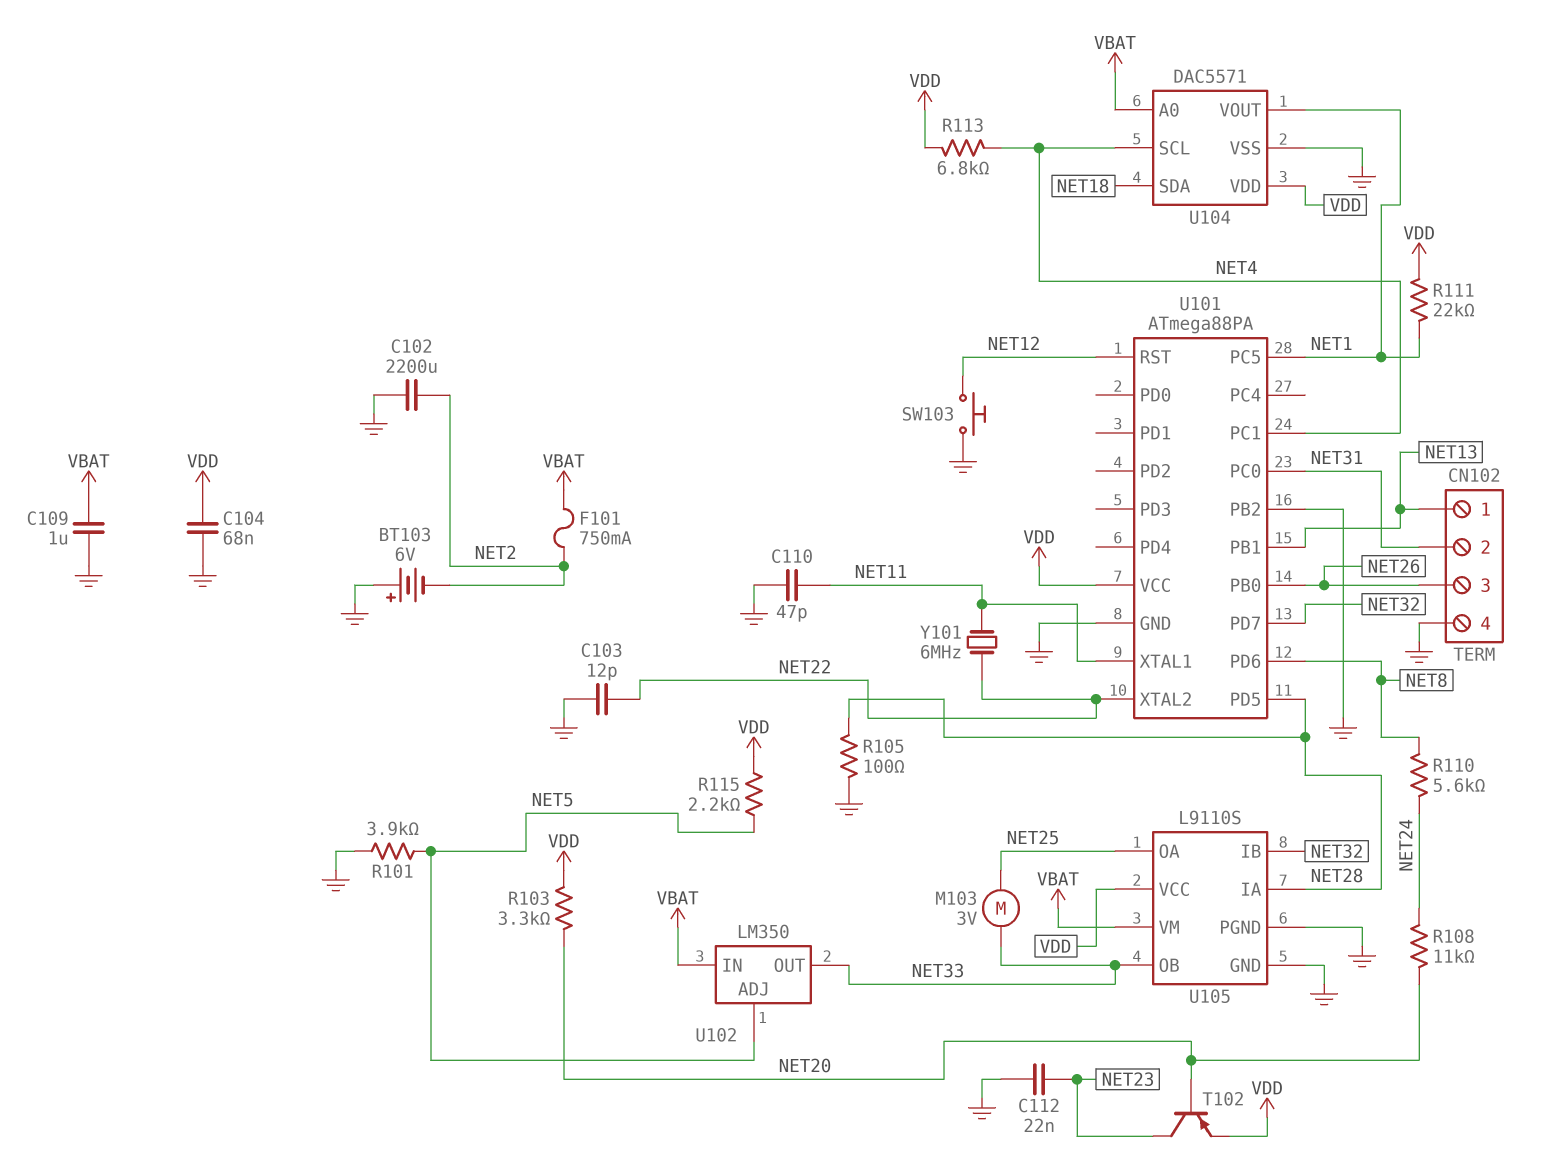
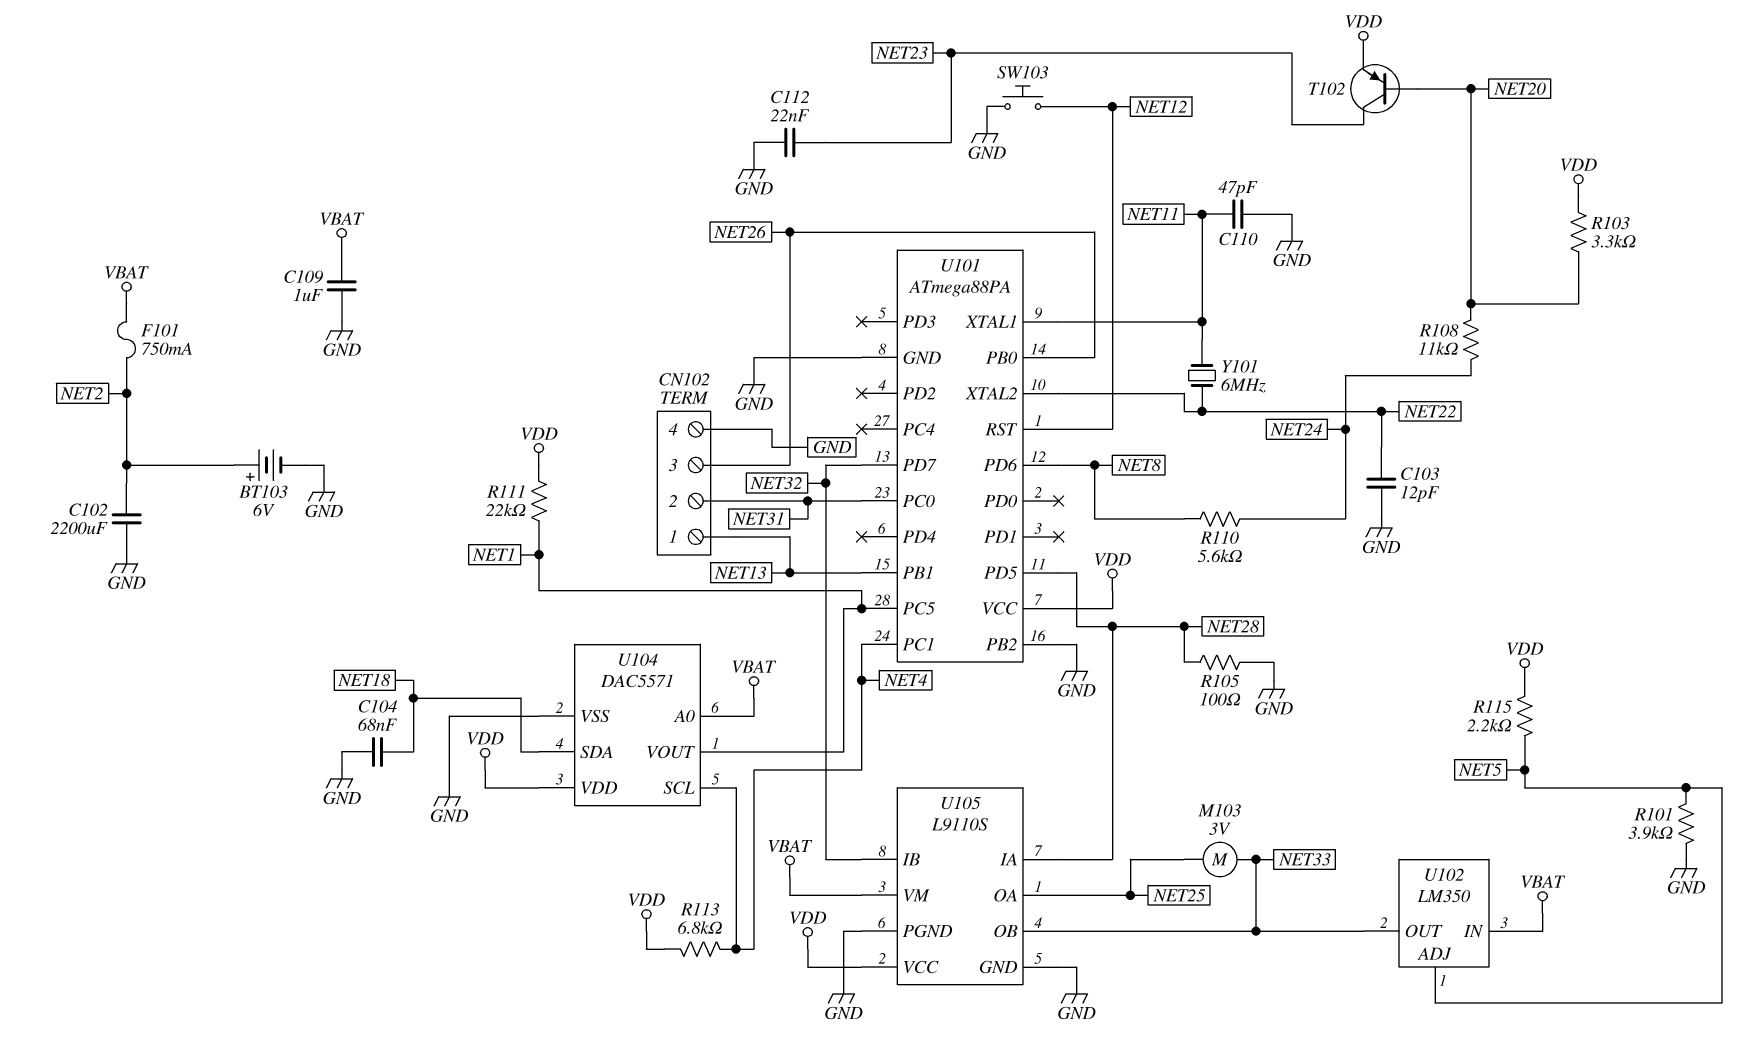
BT103: 6V (plus GND, minus NET2) -> 6V (plus NET2, minus GND)
C104: 68nF (GND, VDD) -> 68nF (GND, NET18)

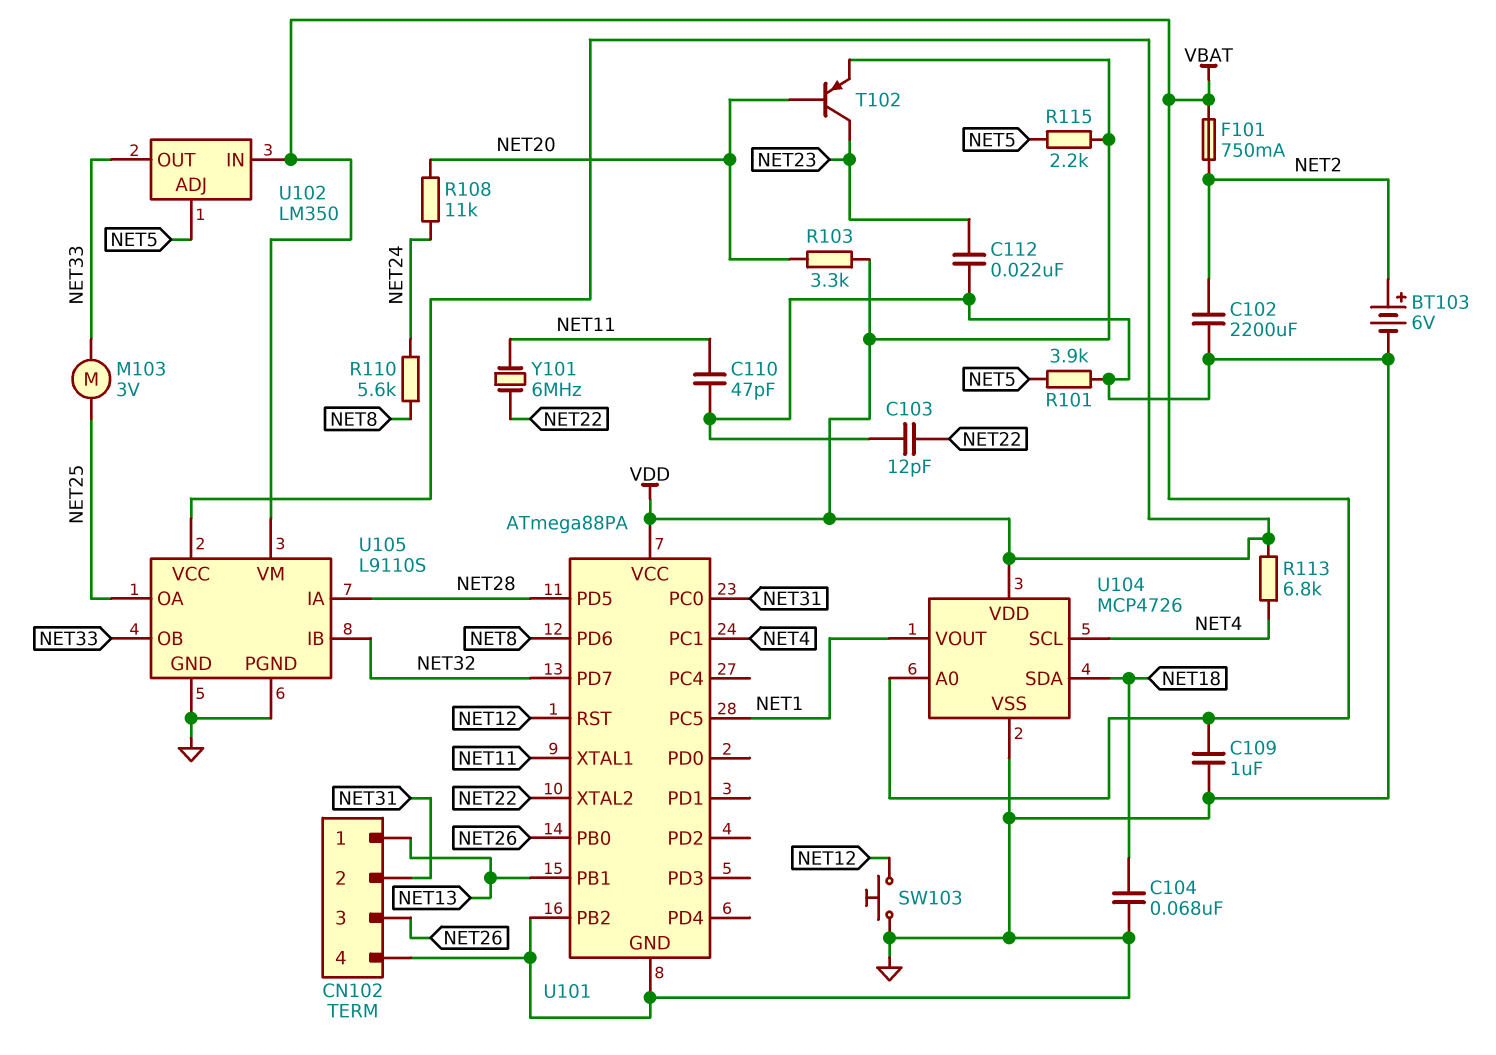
R105: 100 (GND, NET28) -> none
R111: 22k (NET1, VDD) -> none
U104: DAC5571 -> MCP4726

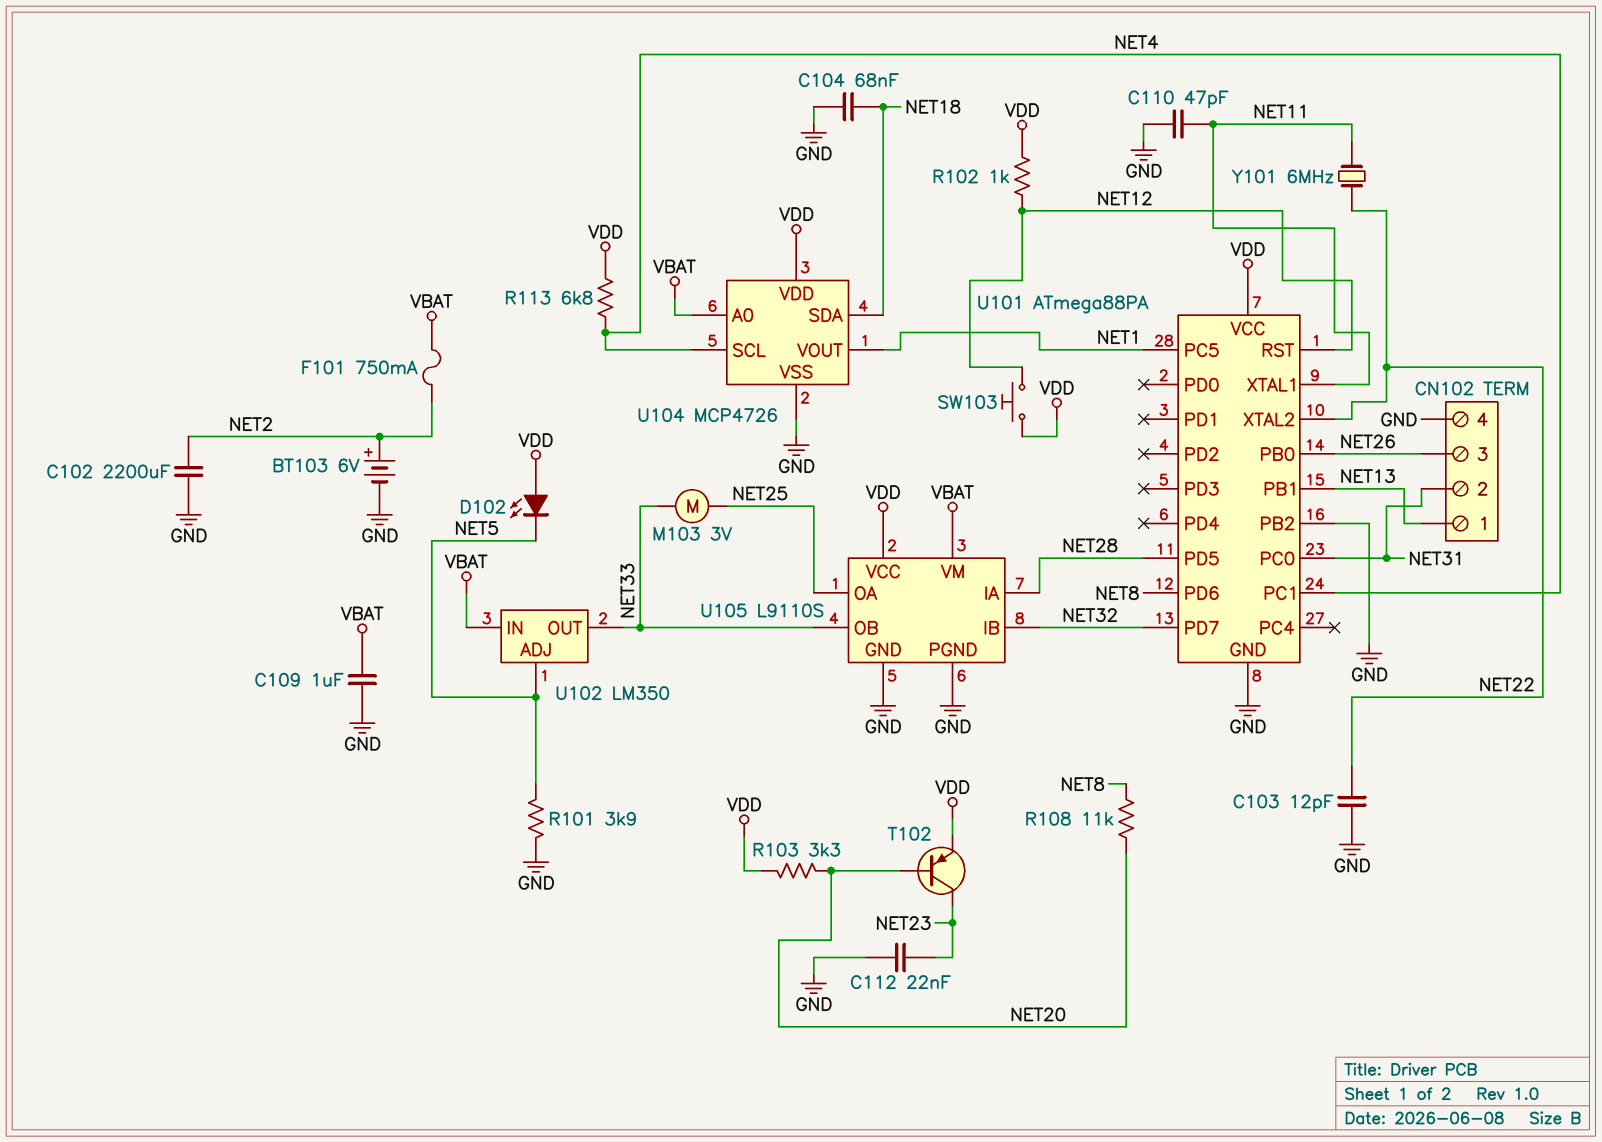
D102: none -> LED (A VDD, K NET5)
R102: none -> 1k (NET12, VDD)
R108: 11k (NET20, NET24) -> 11k (NET8, NET20)
R110: 5.6k (NET8, NET24) -> none
R115: 2.2k (NET5, VDD) -> none
SW103: button (GND, NET12) -> button (NET12, VDD)

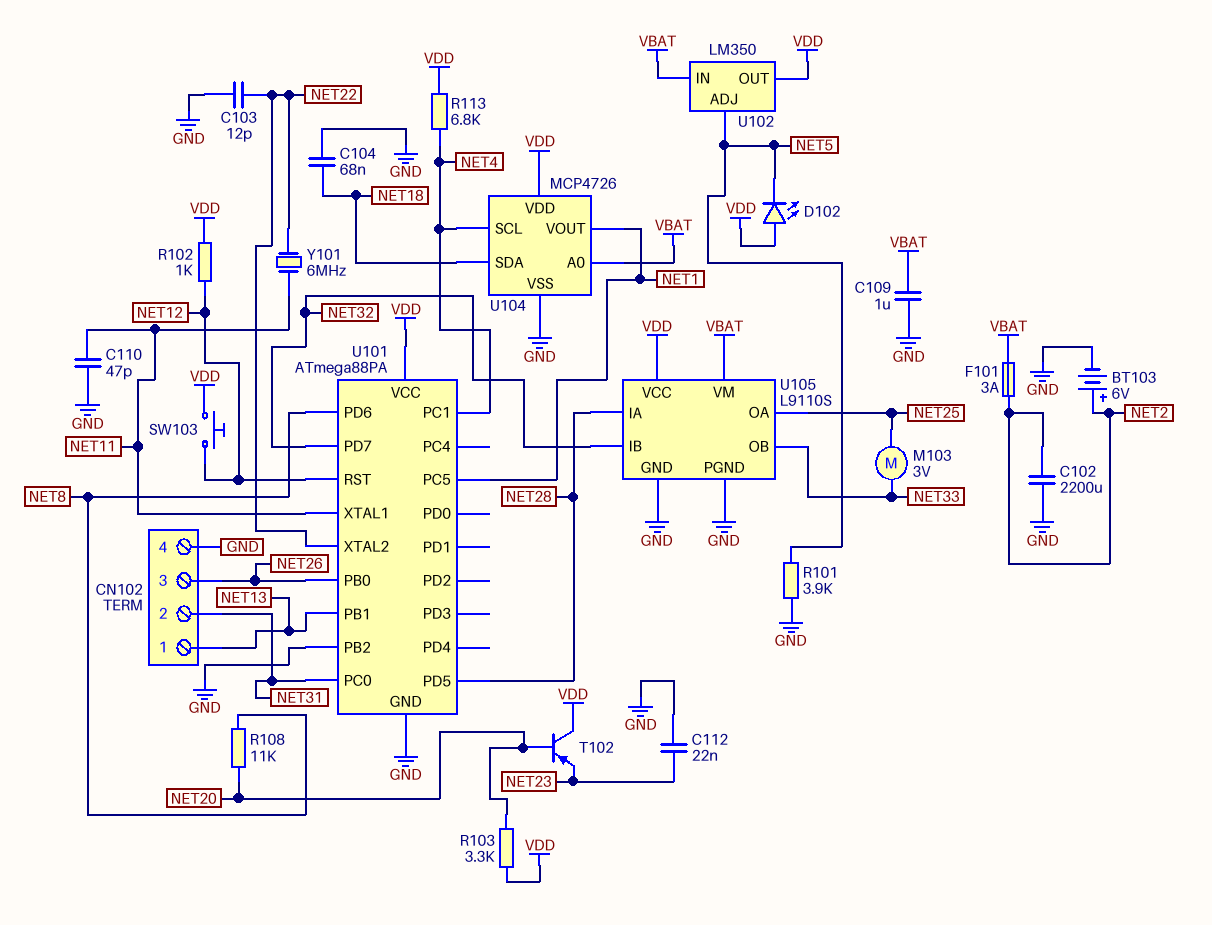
F101: 750mA (NET2, VBAT) -> 3A (NET2, VBAT)
T102: PNP (B NET20, C NET23, E VDD) -> PNP (B NET20, C VDD, E NET23)
U102 pin OUT: NET33 -> VDD

